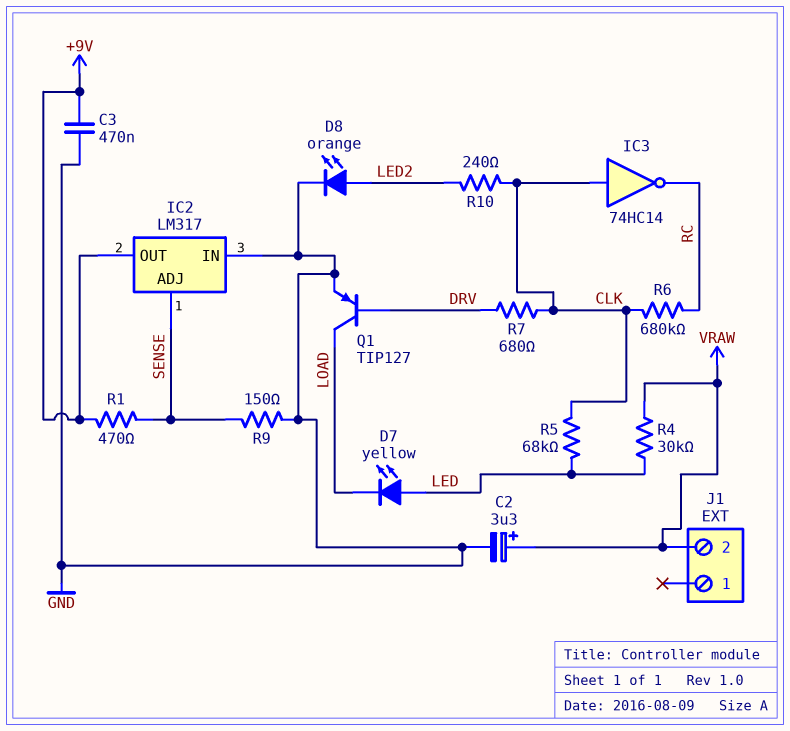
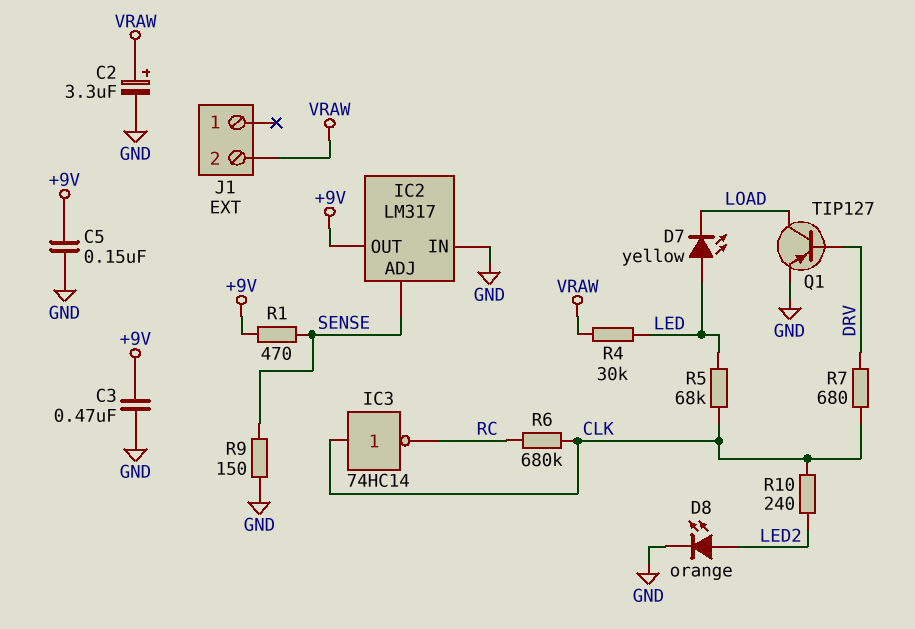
C5: none -> 150nF (+9V, GND)

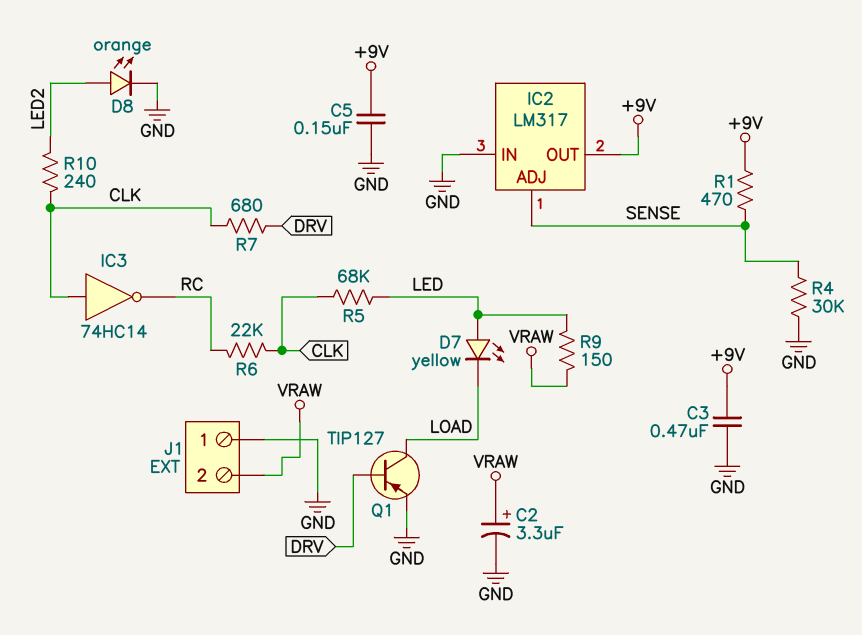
J1 pin 1: none -> GND
R4: 30k (LED, VRAW) -> 30k (GND, SENSE)
R6: 680k (CLK, RC) -> 22k (CLK, RC)
R9: 150 (GND, SENSE) -> 150 (LED, VRAW)

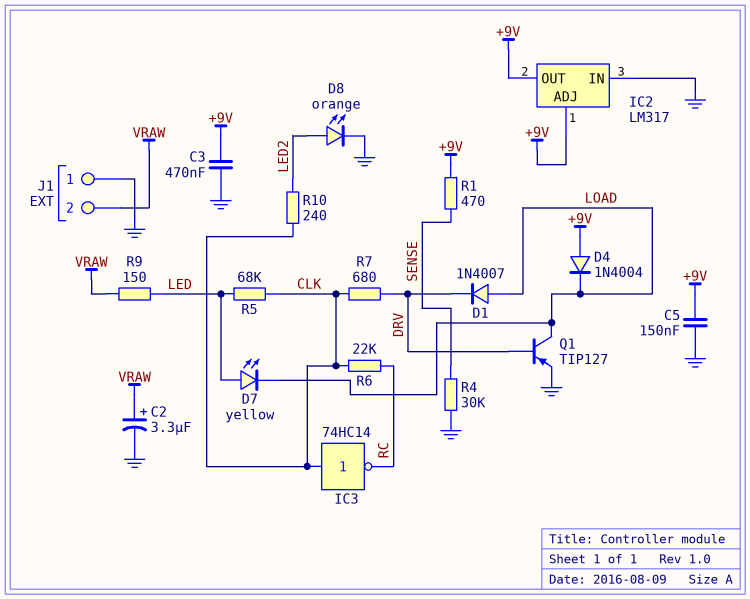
D1: none -> diode 1N4007 (A LOAD, K DRV)
D4: none -> diode 1N4004 (A +9V, K LOAD)
IC2 pin ADJ: SENSE -> +9V

